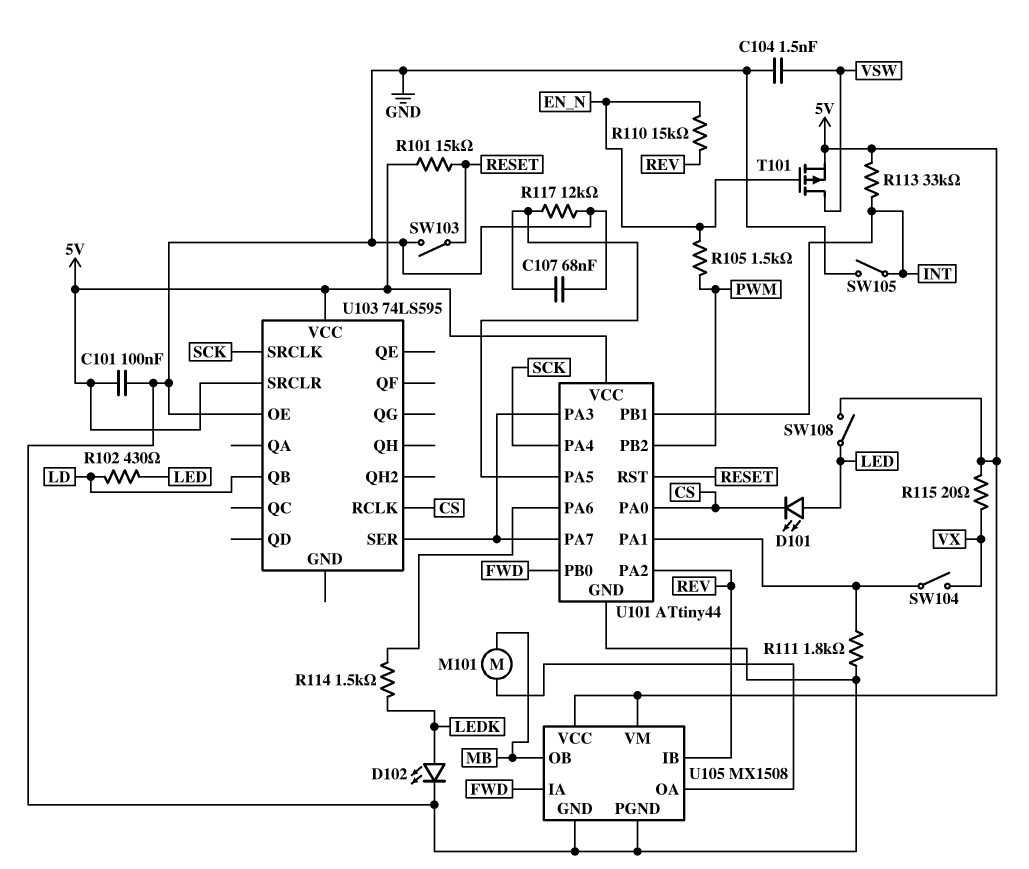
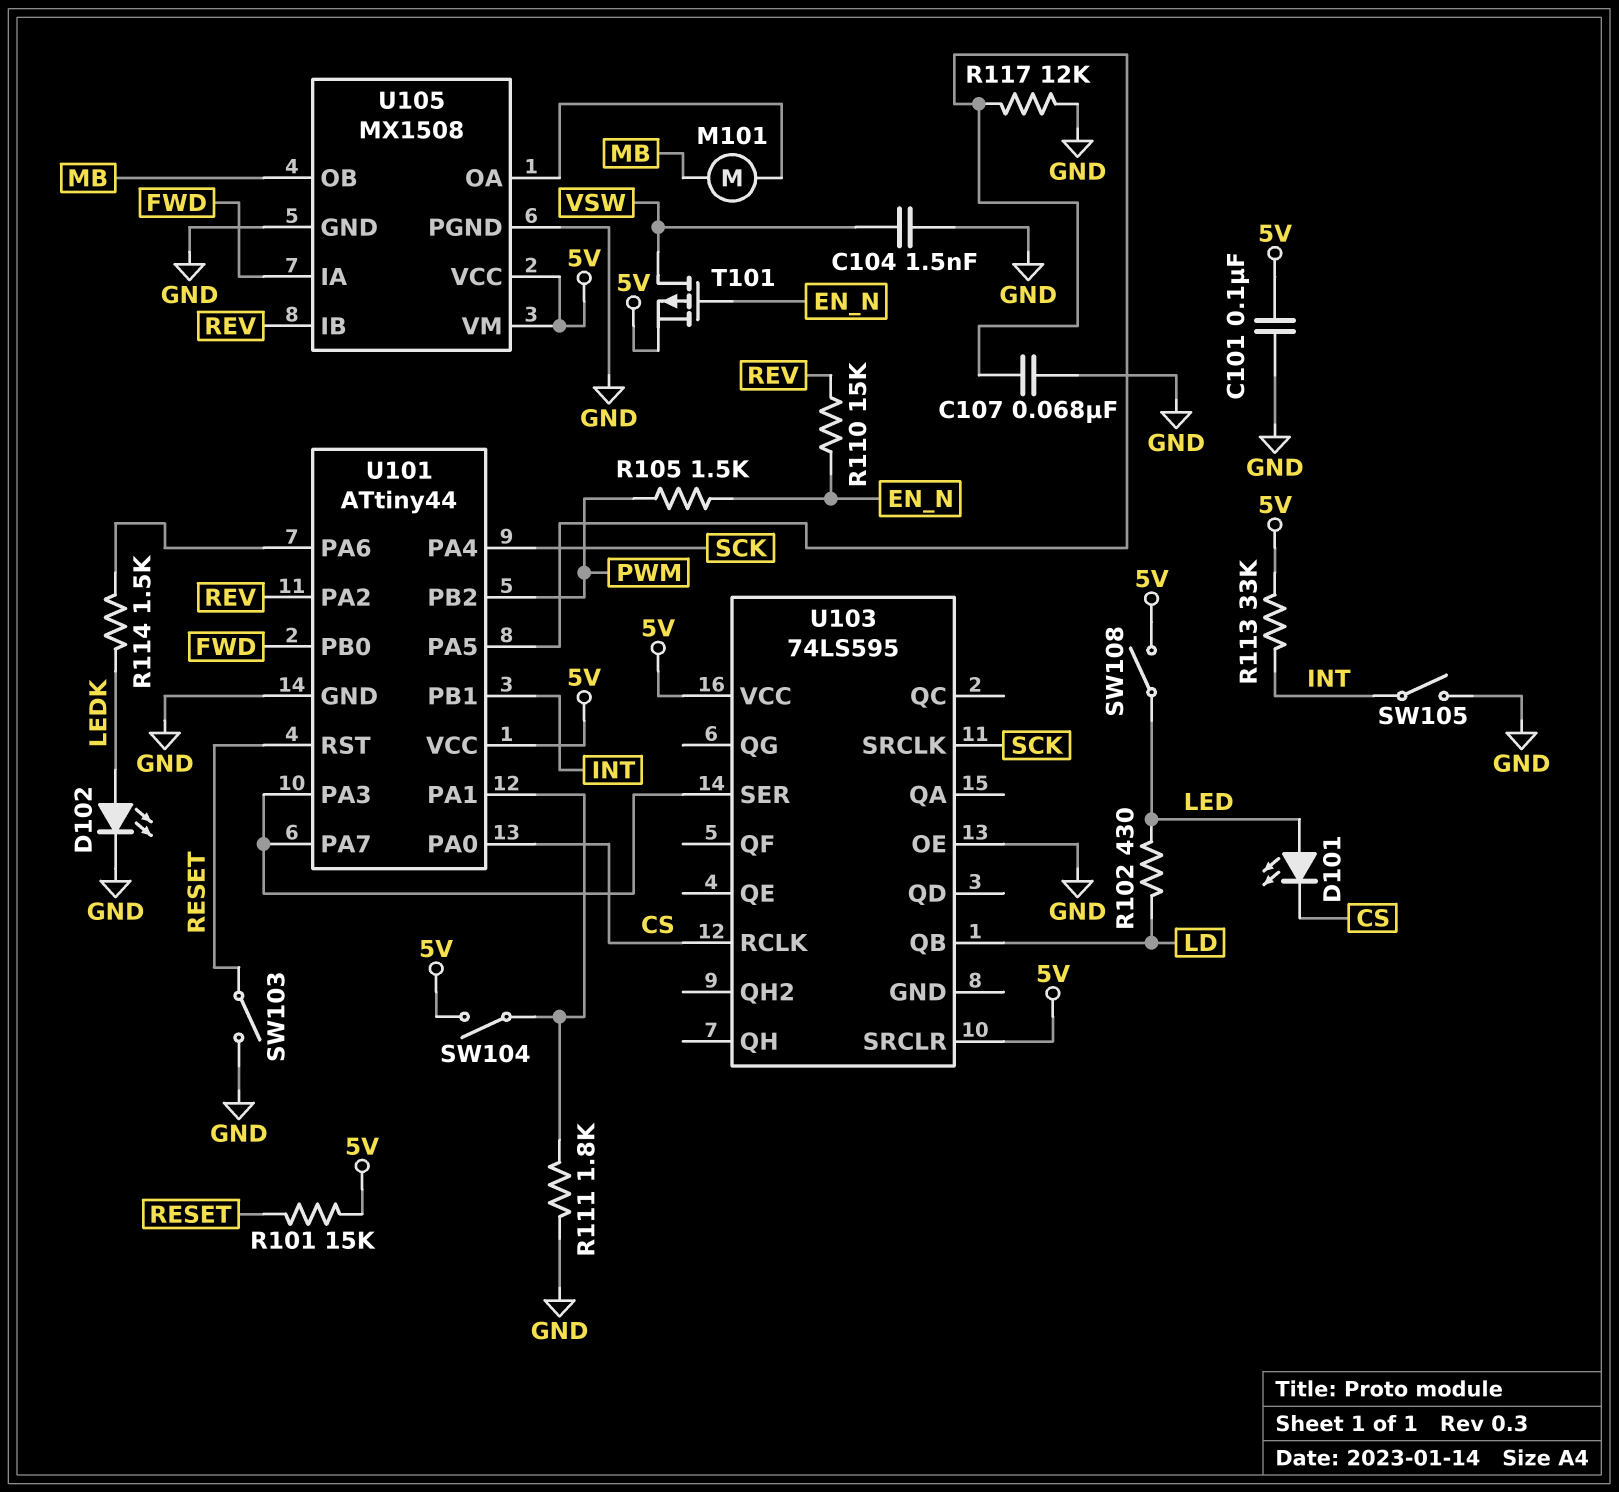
R115: 20 (5V, VX) -> none
SW104: switch (U101/PA1, VX) -> switch (5V, U101/PA1)

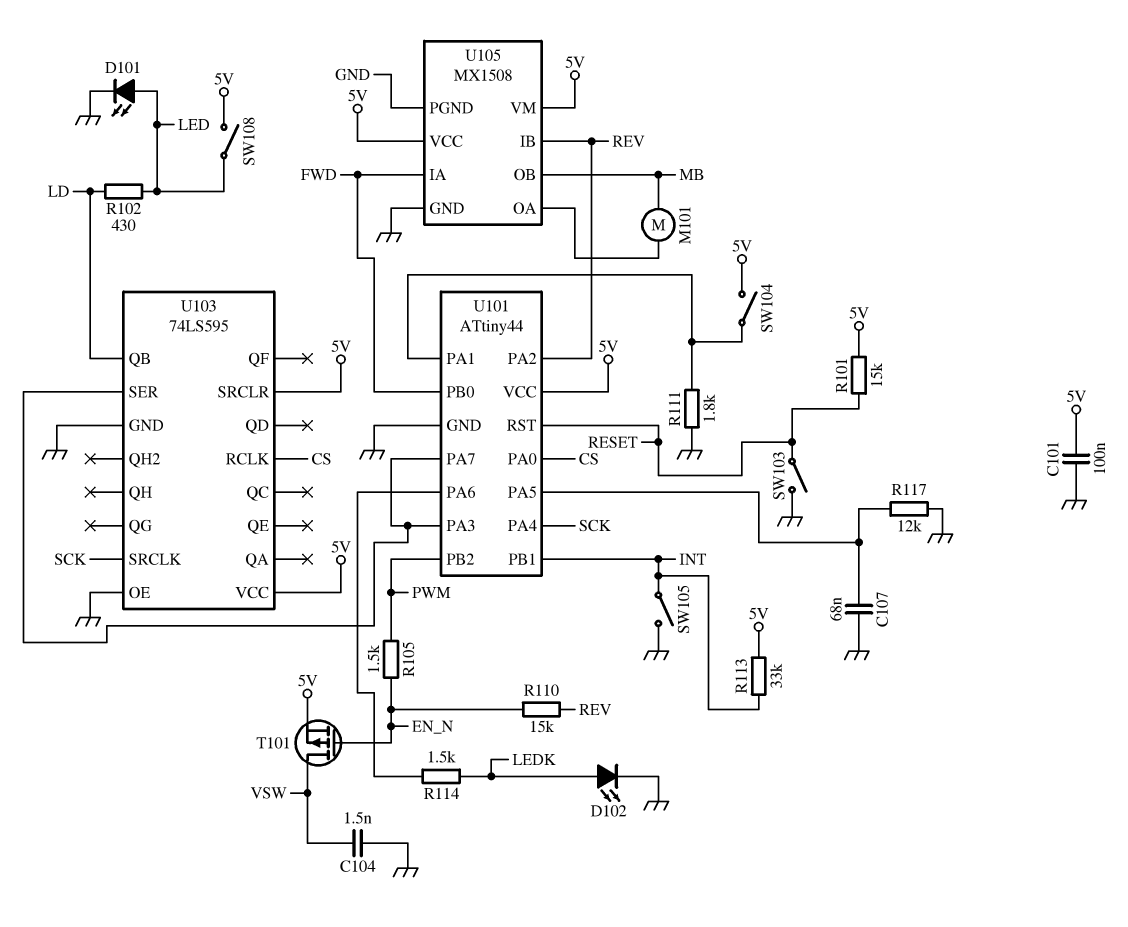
D101: LED (A LED, K CS) -> LED (A LED, K GND)
U103 pin GND: none -> GND

